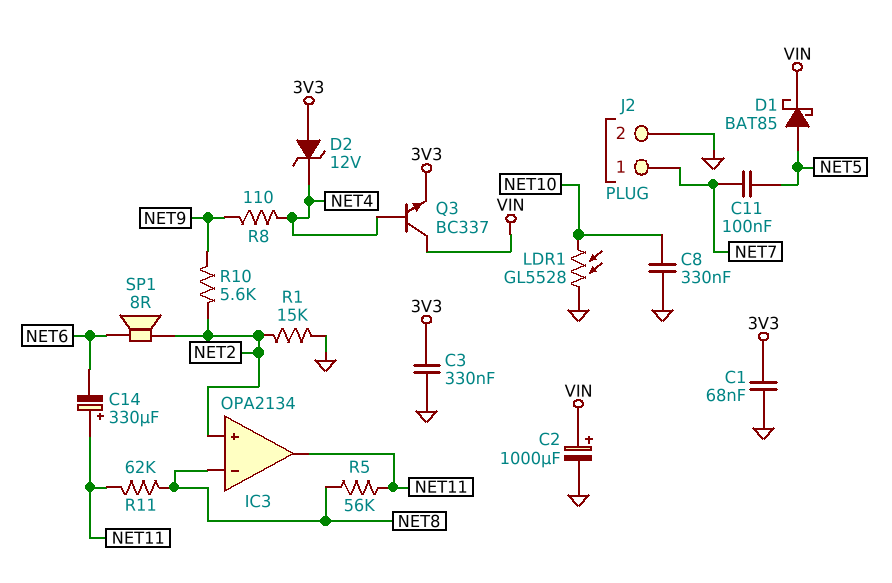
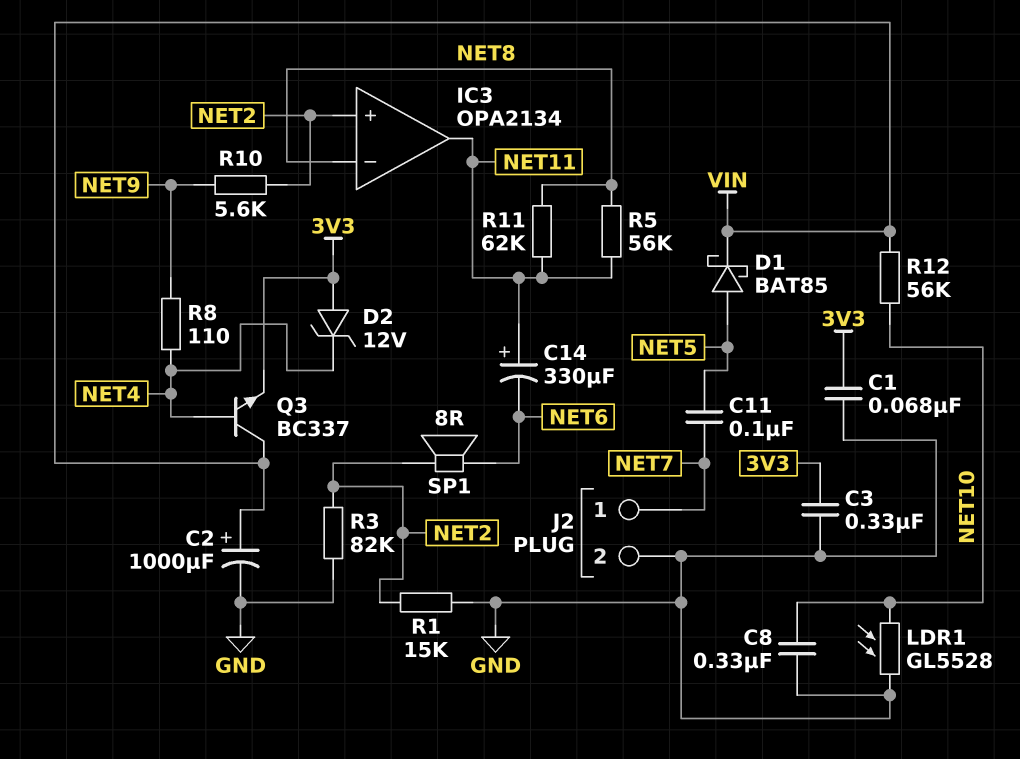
R3: none -> 82k (GND, NET2)
R12: none -> 56k (NET10, VIN)

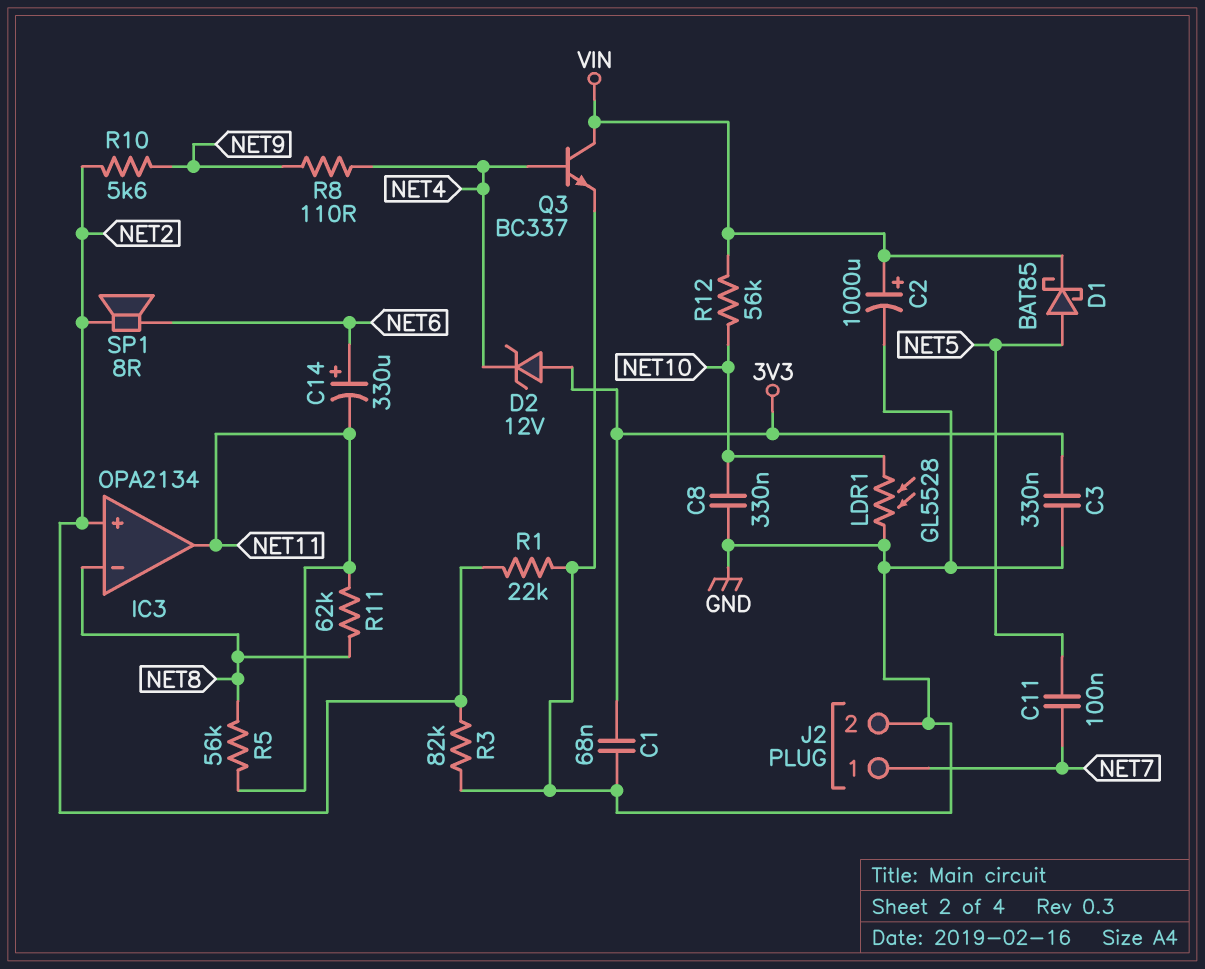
C14: 330uF (plus NET11, minus NET6) -> 330uF (plus NET6, minus NET11)
Q3: NPN BC337 (B NET4, C VIN, E 3V3) -> NPN BC337 (B NET4, C VIN, E GND)
R1: 15k (GND, NET2) -> 22k (GND, NET2)

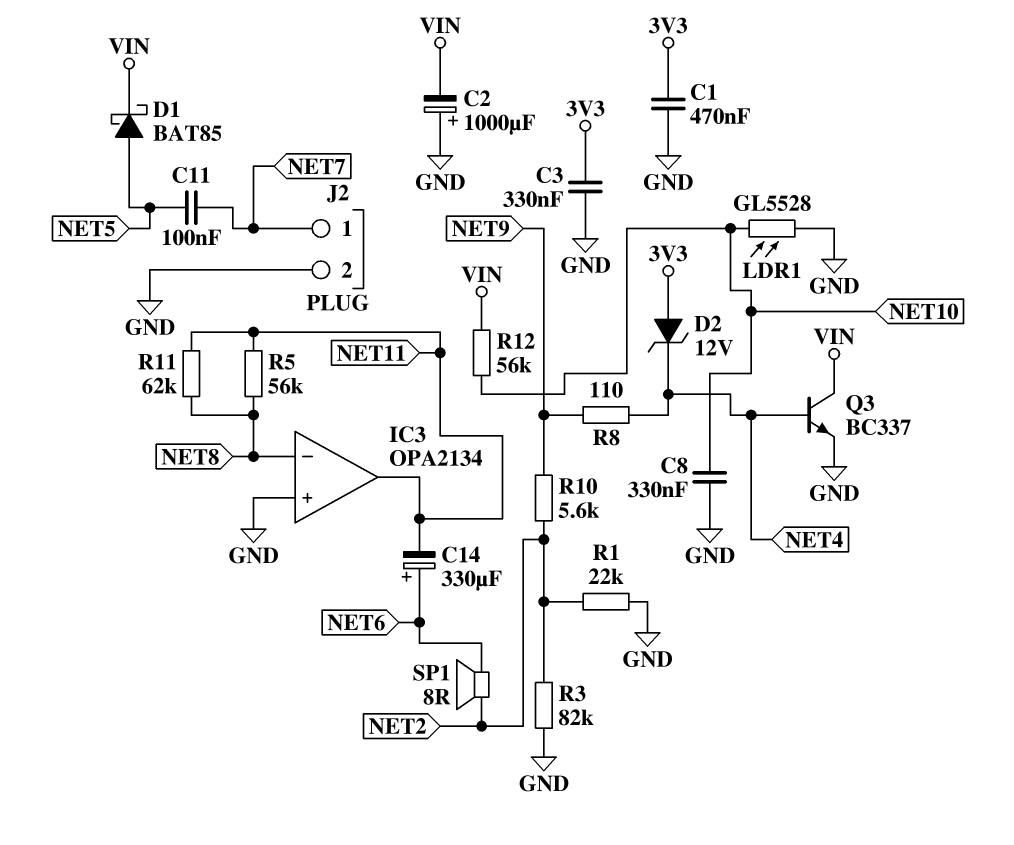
C1: 68nF (3V3, GND) -> 470nF (3V3, GND)
C2: 1000uF (plus VIN, minus GND) -> 1000uF (plus GND, minus VIN)
IC3 pin in+: NET2 -> GND

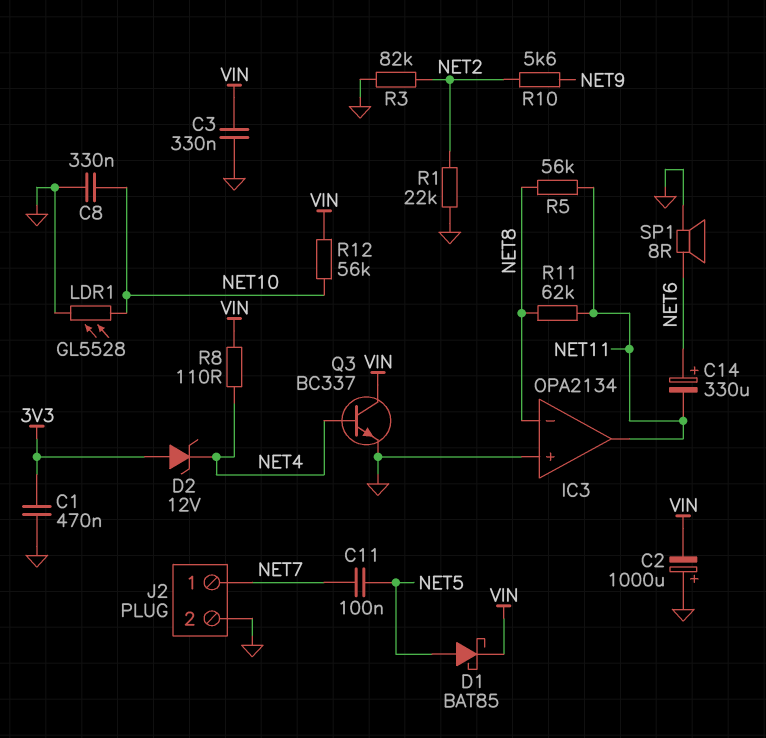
C3: 330nF (3V3, GND) -> 330nF (GND, VIN)
R8: 110 (NET4, NET9) -> 110 (NET4, VIN)
SP1: speaker 8R (NET2, NET6) -> speaker 8R (GND, NET6)

